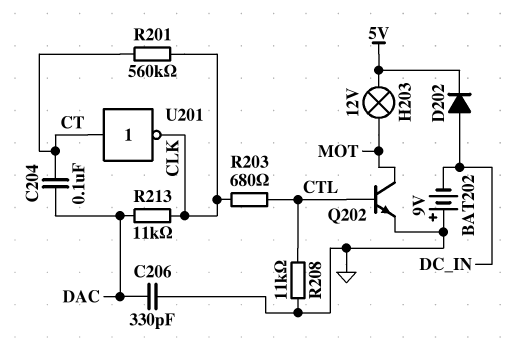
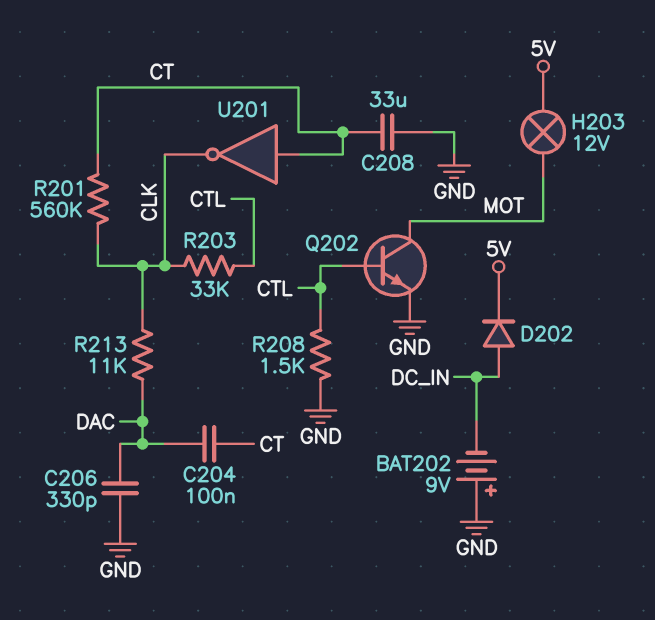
C208: none -> 33uF (CT, GND)
R203: 680 (CLK, CTL) -> 33k (CLK, CTL)
R208: 11k (CTL, GND) -> 1.5k (CTL, GND)

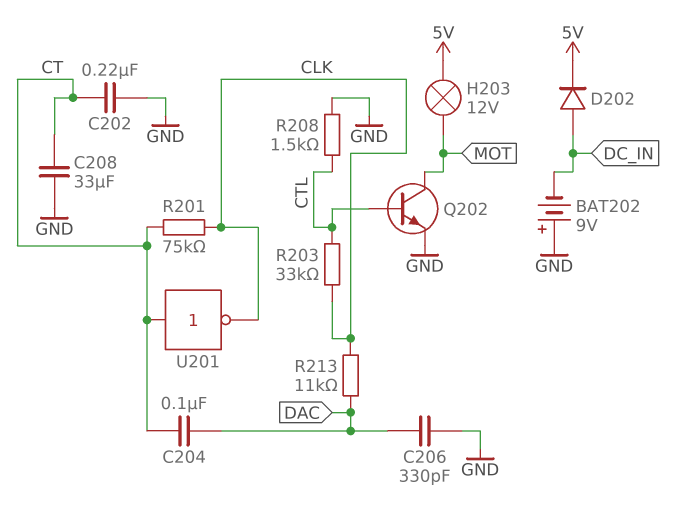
C202: none -> 220nF (CT, GND)
R201: 560k (CLK, CT) -> 75k (CLK, CT)

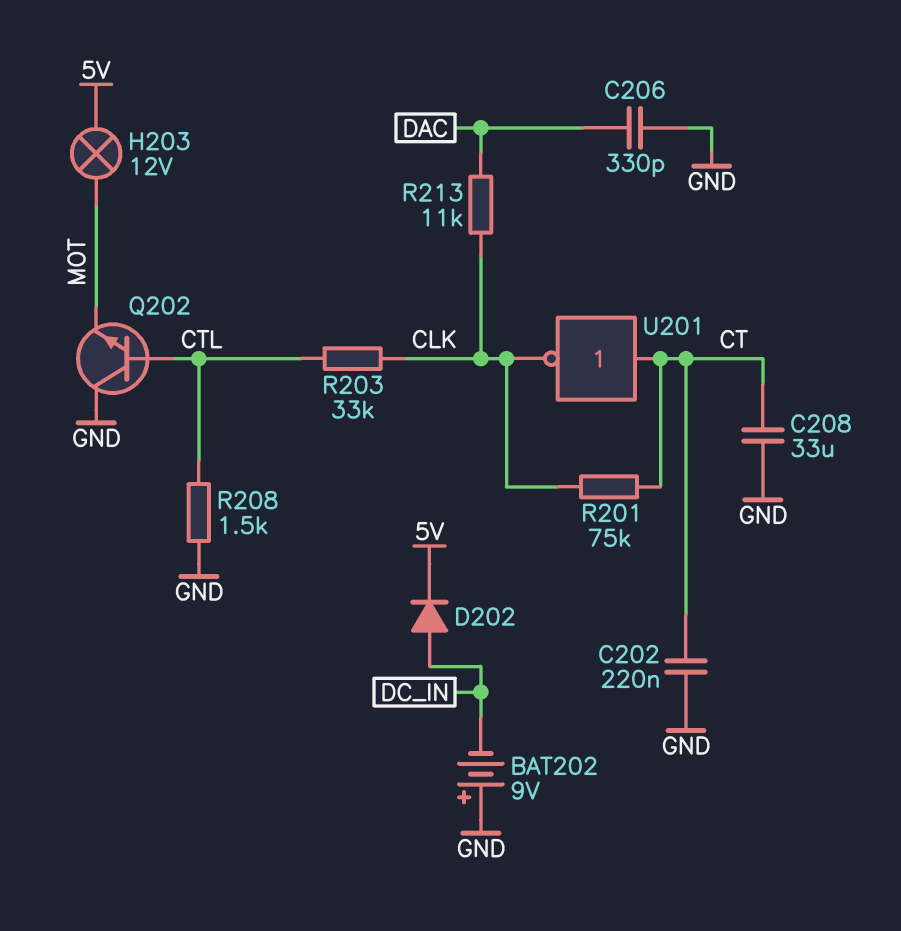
C204: 100nF (CT, DAC) -> none
Q202: NPN (B CTL, C MOT, E GND) -> NPN (B CTL, C GND, E MOT)

